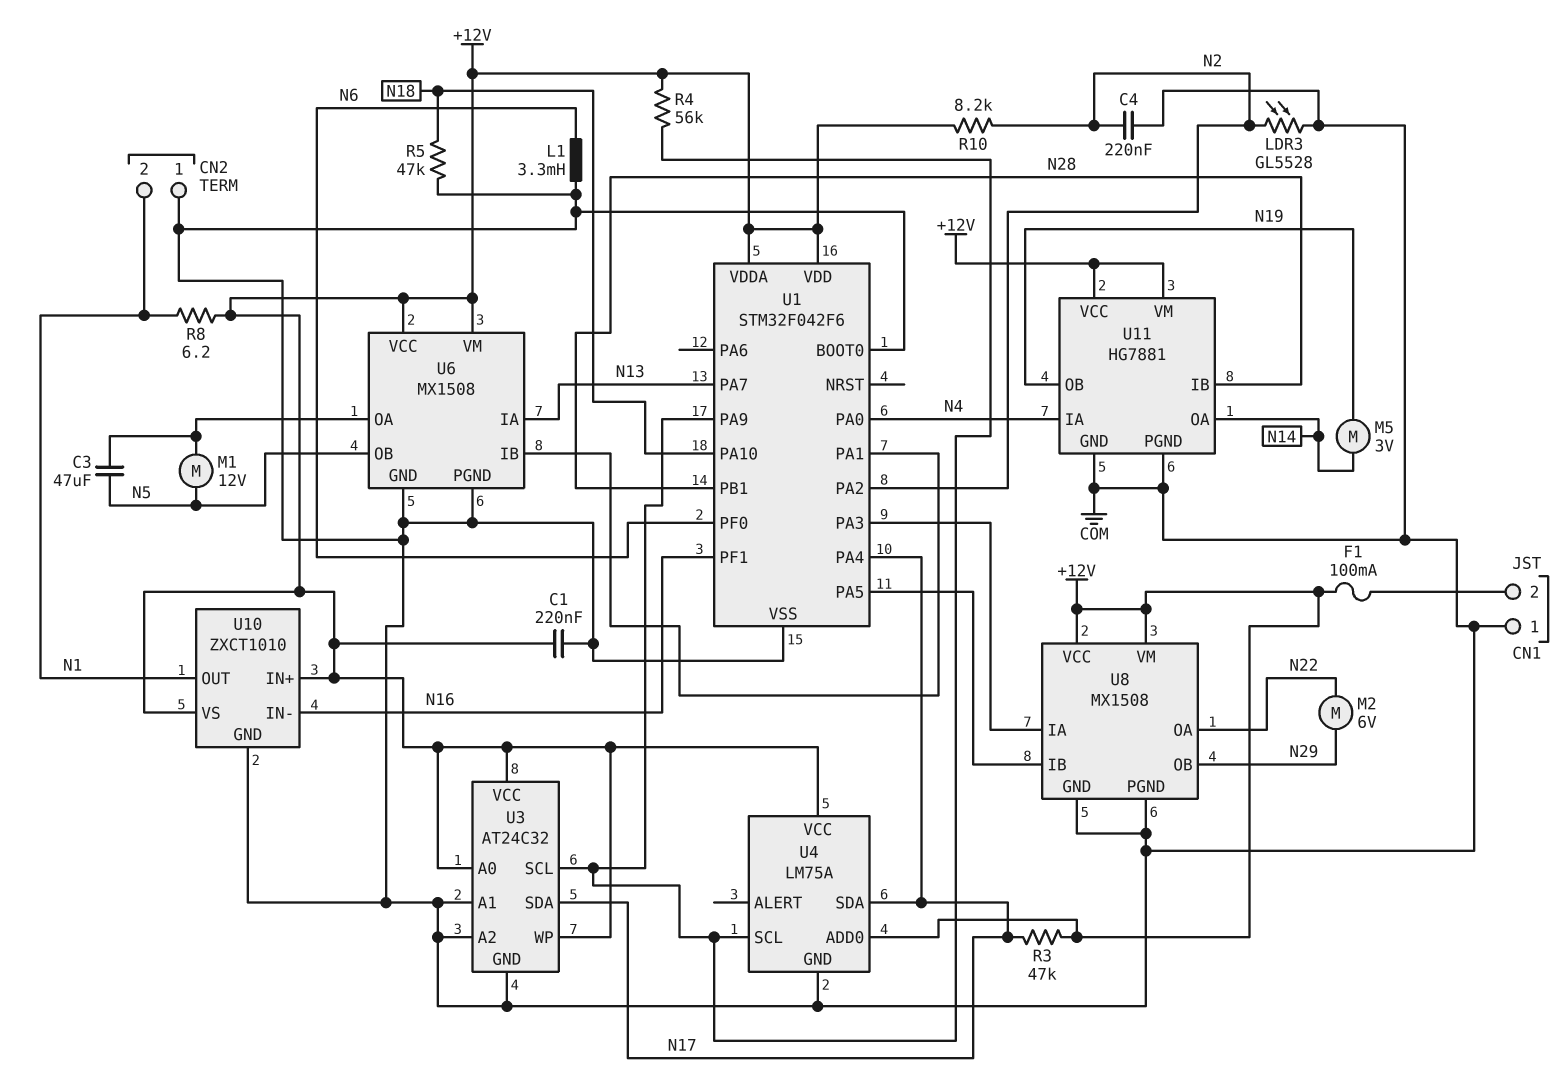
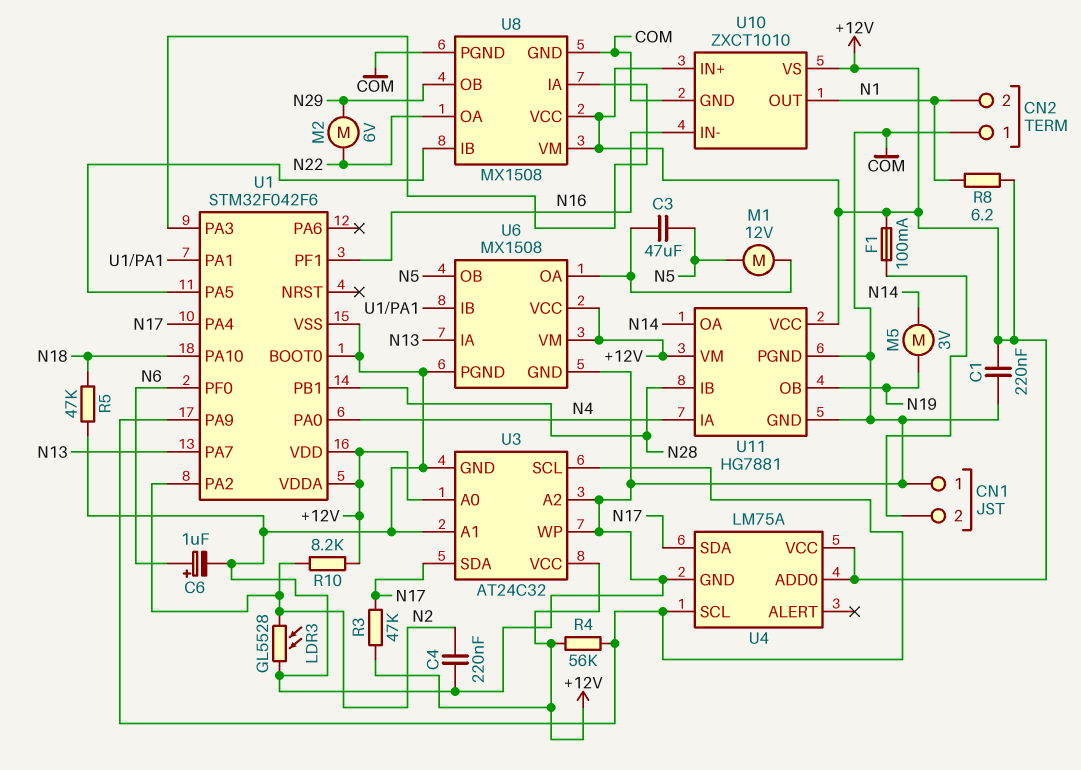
C6: none -> 1uF (plus N6, minus COM)
L1: 3.3mH (COM, N6) -> none
U3 pin WP: +12V -> COM

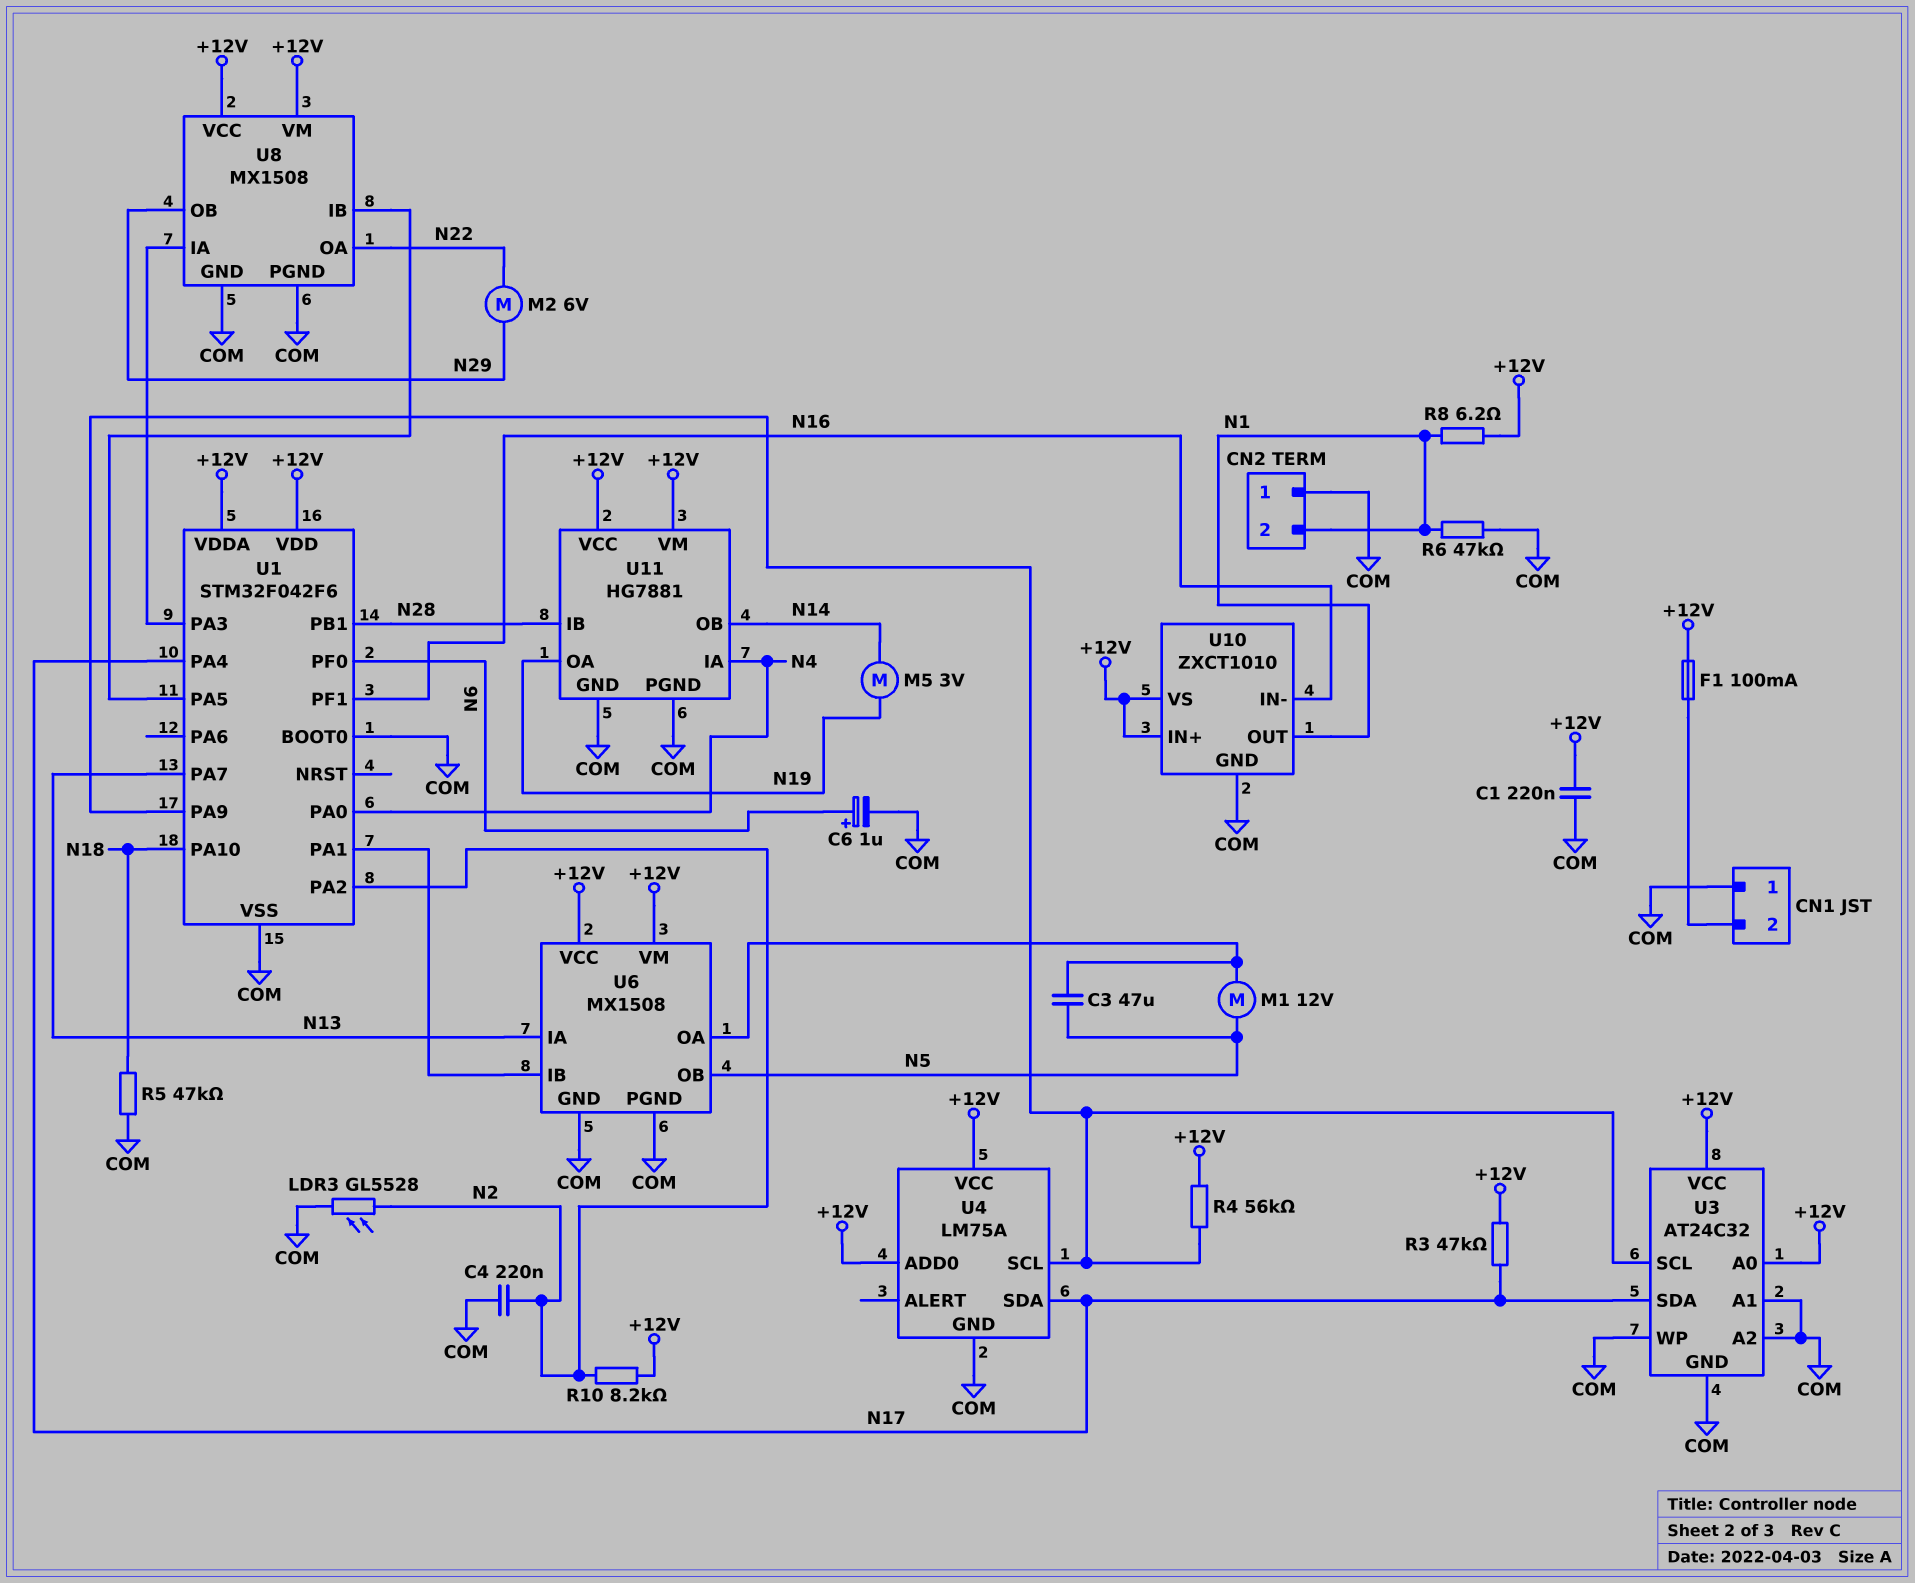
R6: none -> 47k (COM, N1)
U11 pin OA: N14 -> N19
U11 pin OB: N19 -> N14

